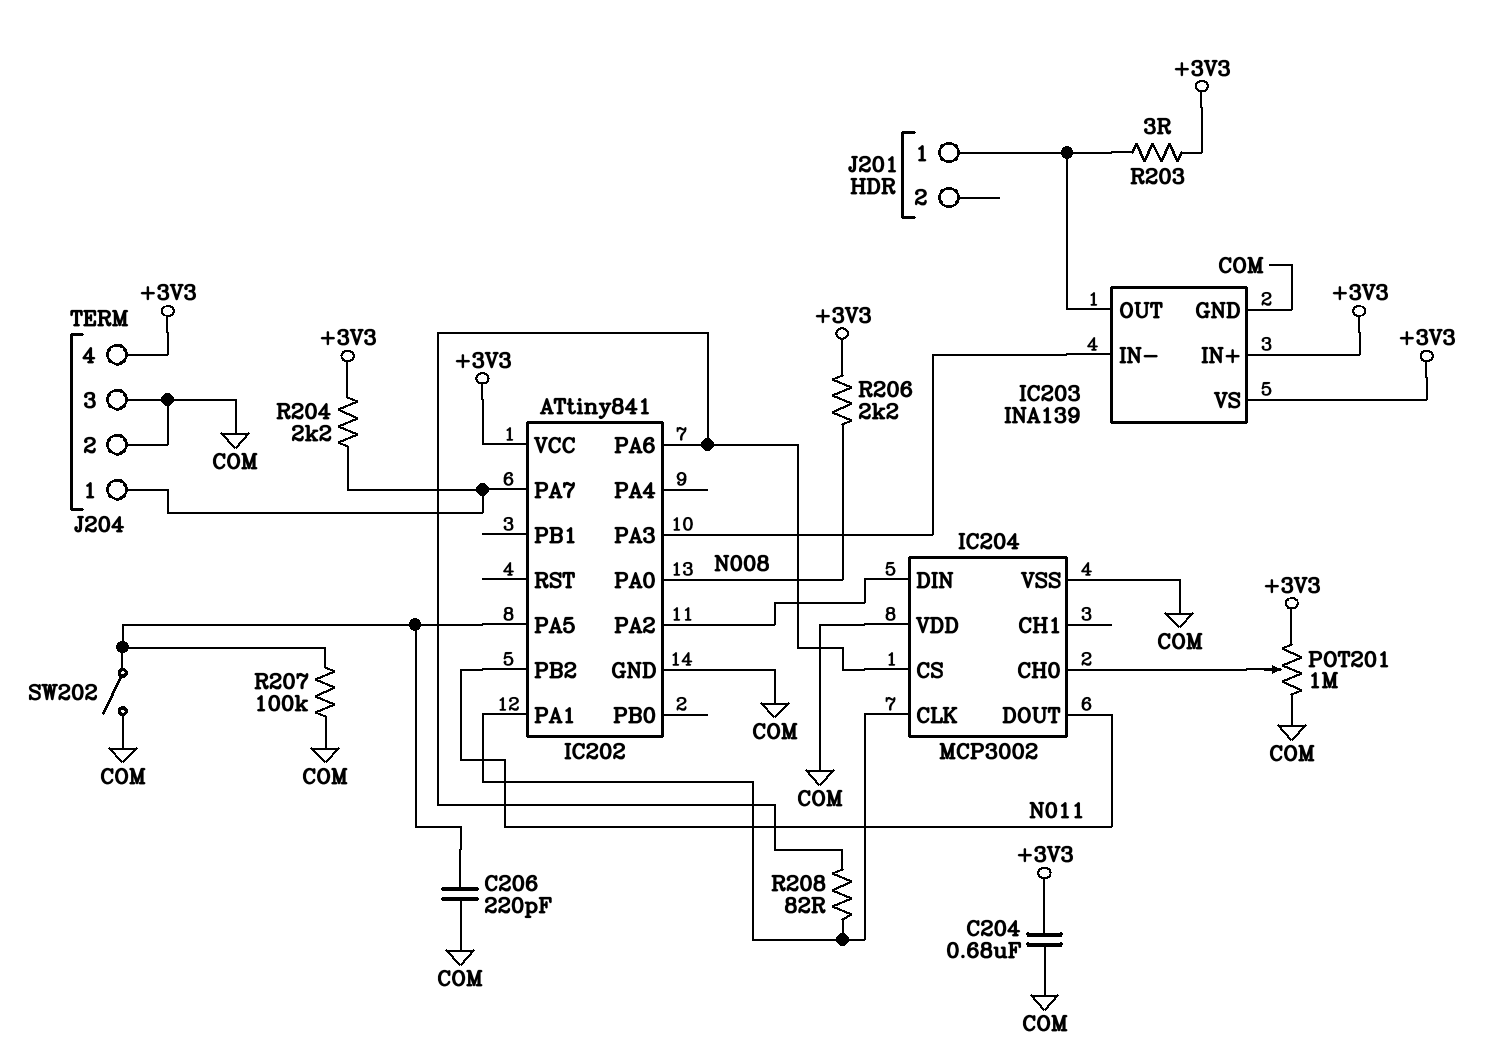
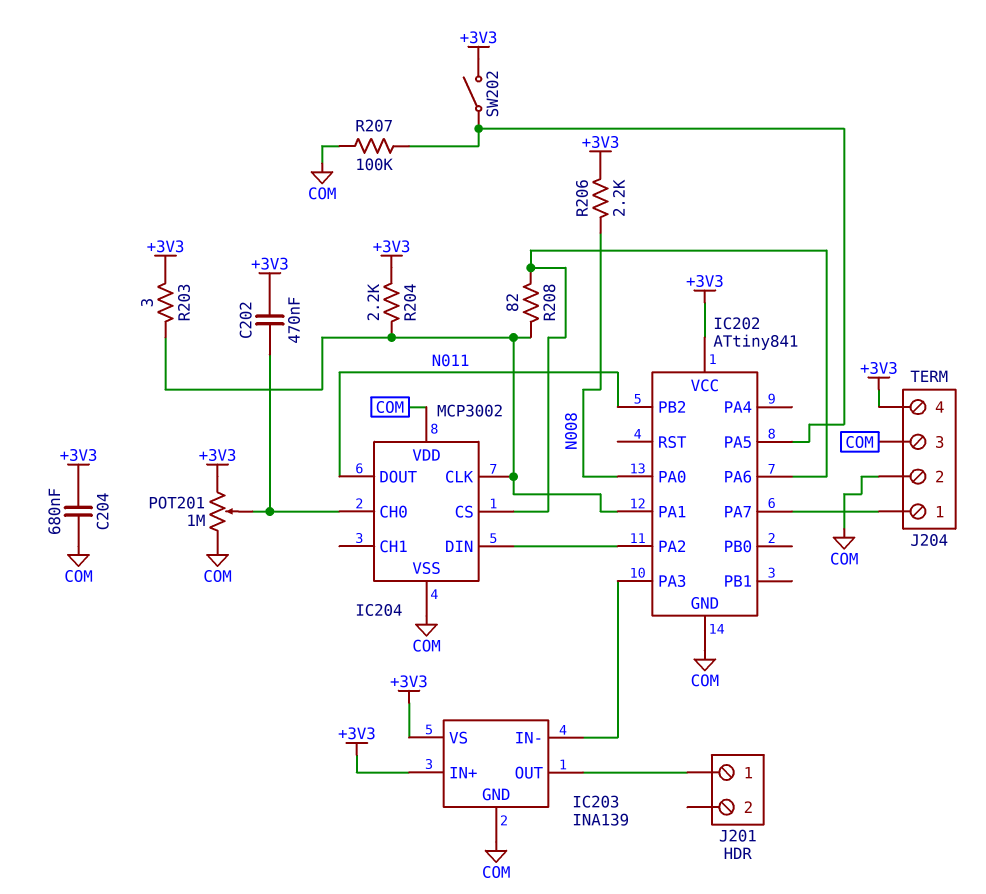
C202: none -> 470nF (+3V3, IC204/CH0)
C206: 220pF (COM, IC202/PA5) -> none
R203: 3 (+3V3, IC203/OUT) -> 3 (+3V3, IC202/PA1)
R204: 2.2k (+3V3, IC202/PA7) -> 2.2k (+3V3, IC202/PA1)
SW202: switch (COM, IC202/PA5) -> switch (+3V3, IC202/PA5)

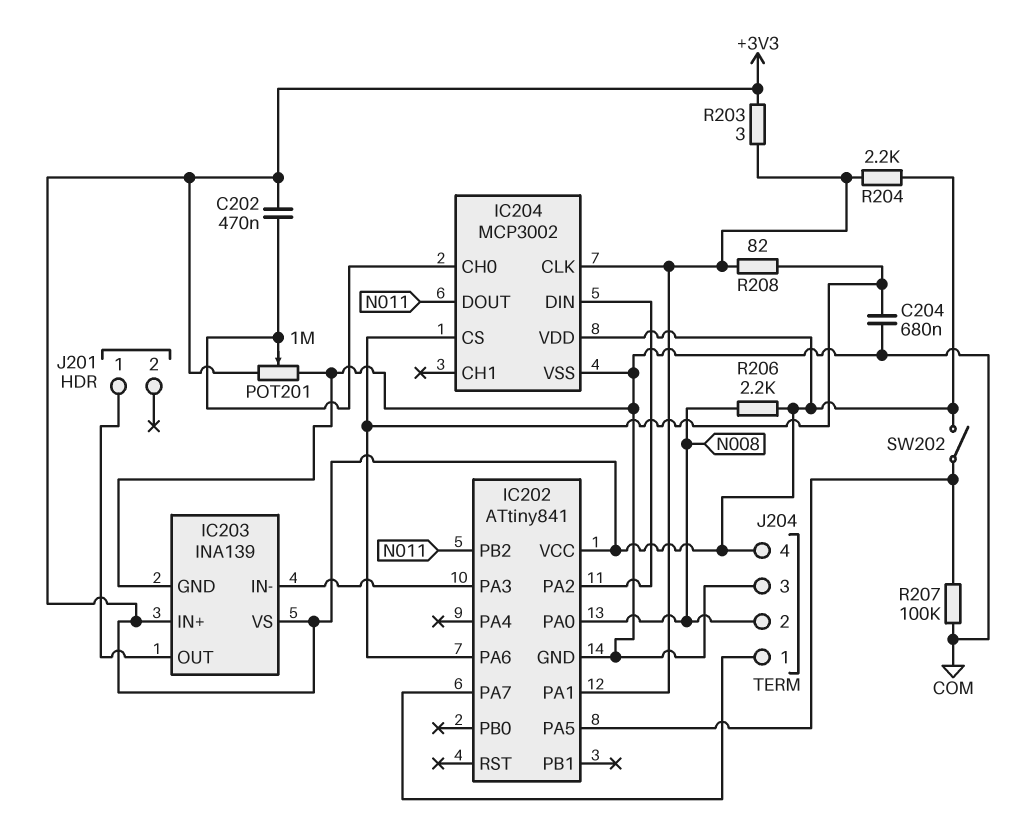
C204: 680nF (+3V3, COM) -> 680nF (COM, IC202/PA6)
IC204 pin VDD: COM -> +3V3
J204 pin 2: COM -> N008

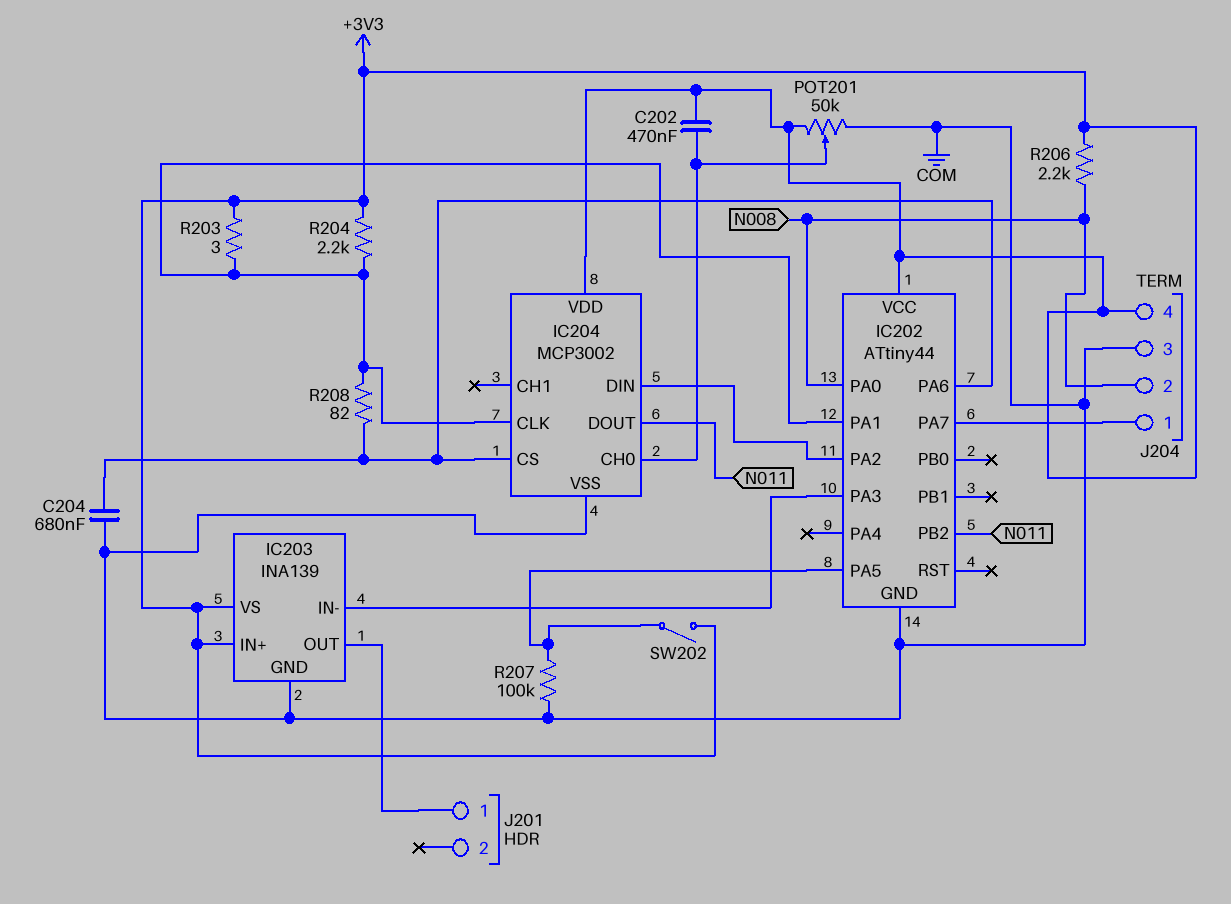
IC202: ATtiny841 -> ATtiny44
POT201: 1M (+3V3, COM, wiper IC204/CH0) -> 50k (+3V3, COM, wiper IC204/CH0)

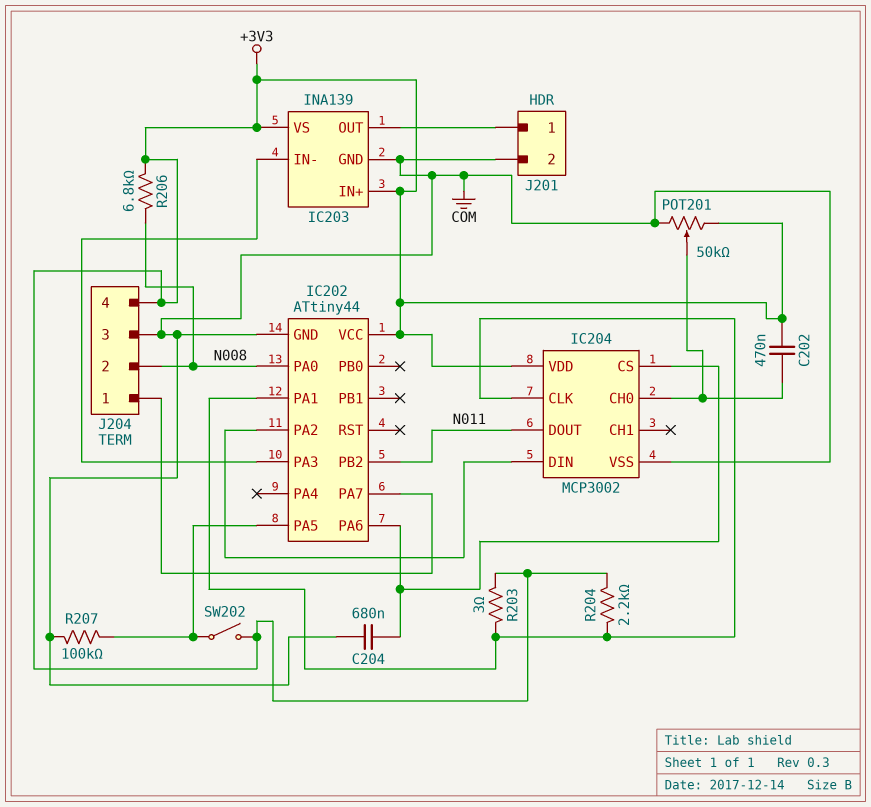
J201 pin 2: none -> COM
R206: 2.2k (+3V3, N008) -> 6.8k (+3V3, N008)
R208: 82 (IC202/PA1, IC202/PA6) -> none

